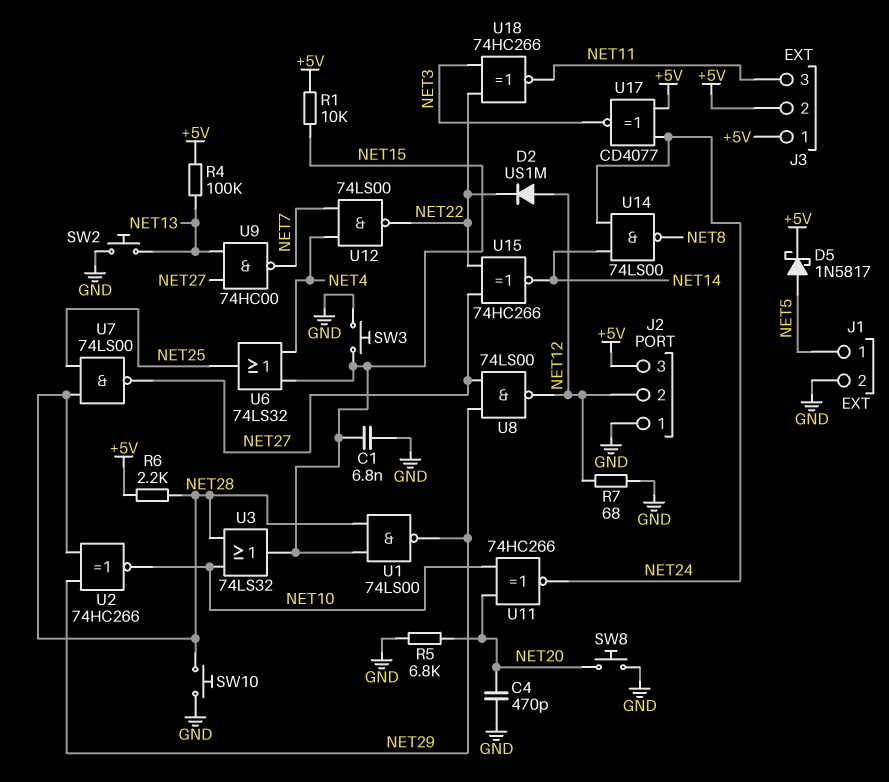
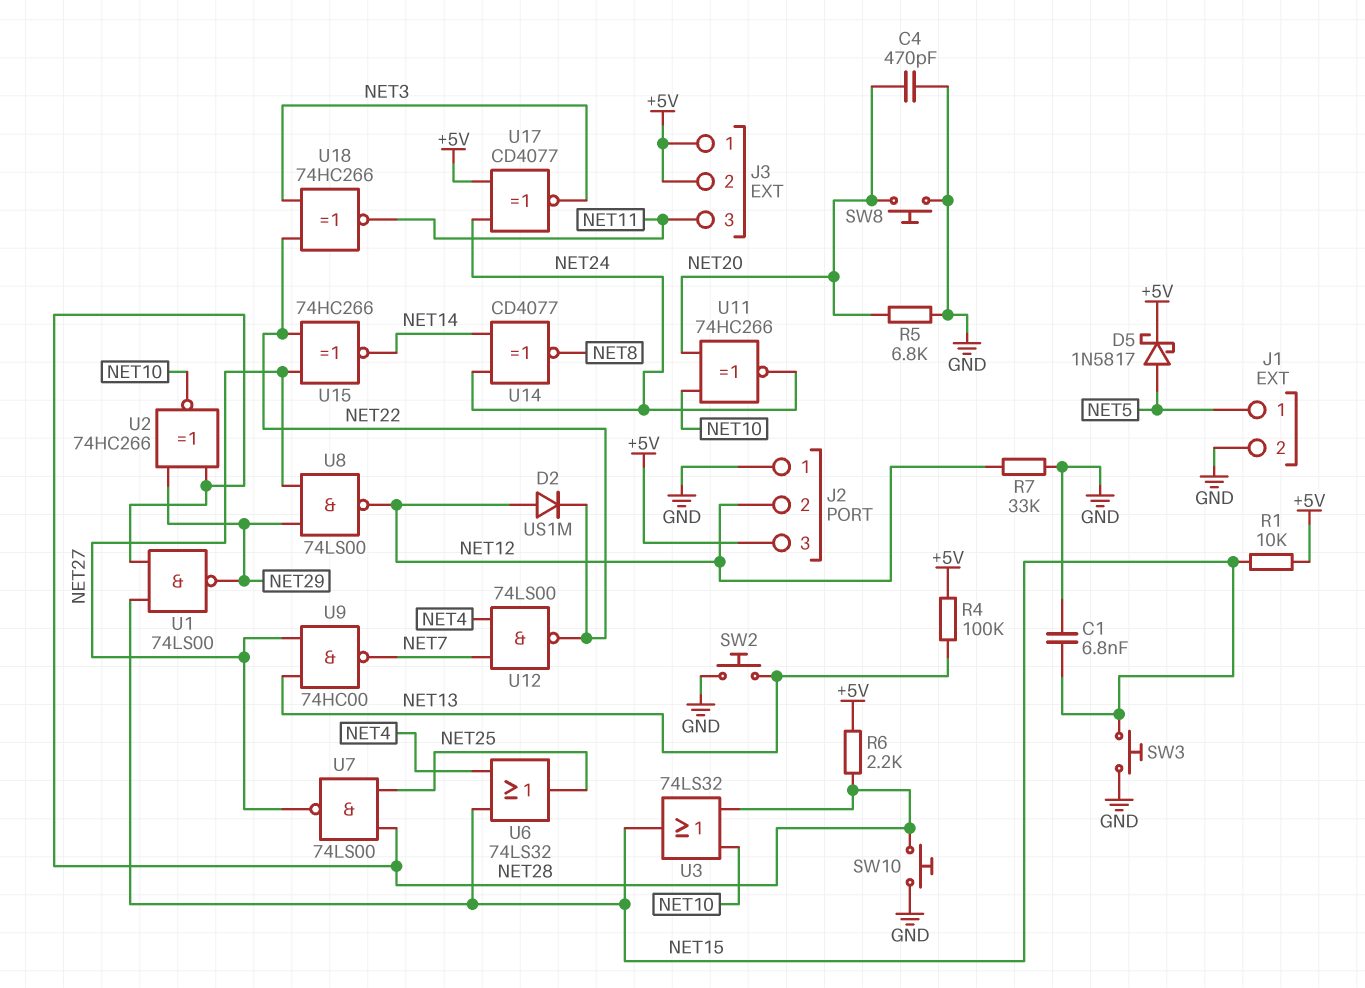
R7: 68 (GND, NET12) -> 33k (GND, NET12)
U14: NAND 74LS00 (in NET14, in NET24, out NET8) -> XNOR CD4077 (in NET14, in NET24, out NET8)

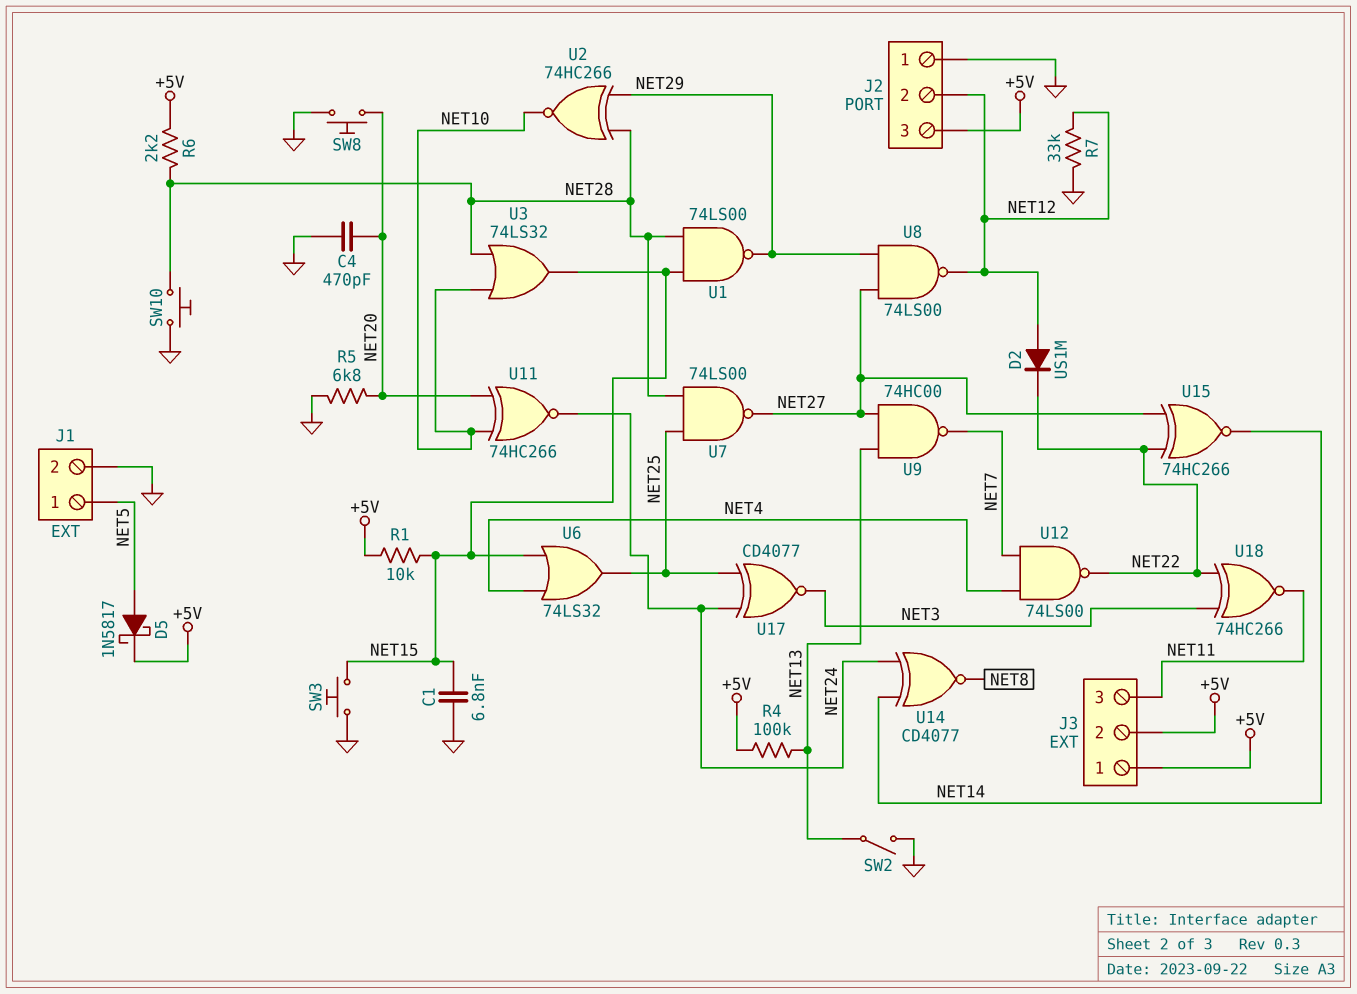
SW2: button (GND, NET13) -> switch (GND, NET13)
U17: XNOR CD4077 (in +5V, in NET24, out NET3) -> XNOR CD4077 (in NET24, in NET25, out NET3)

